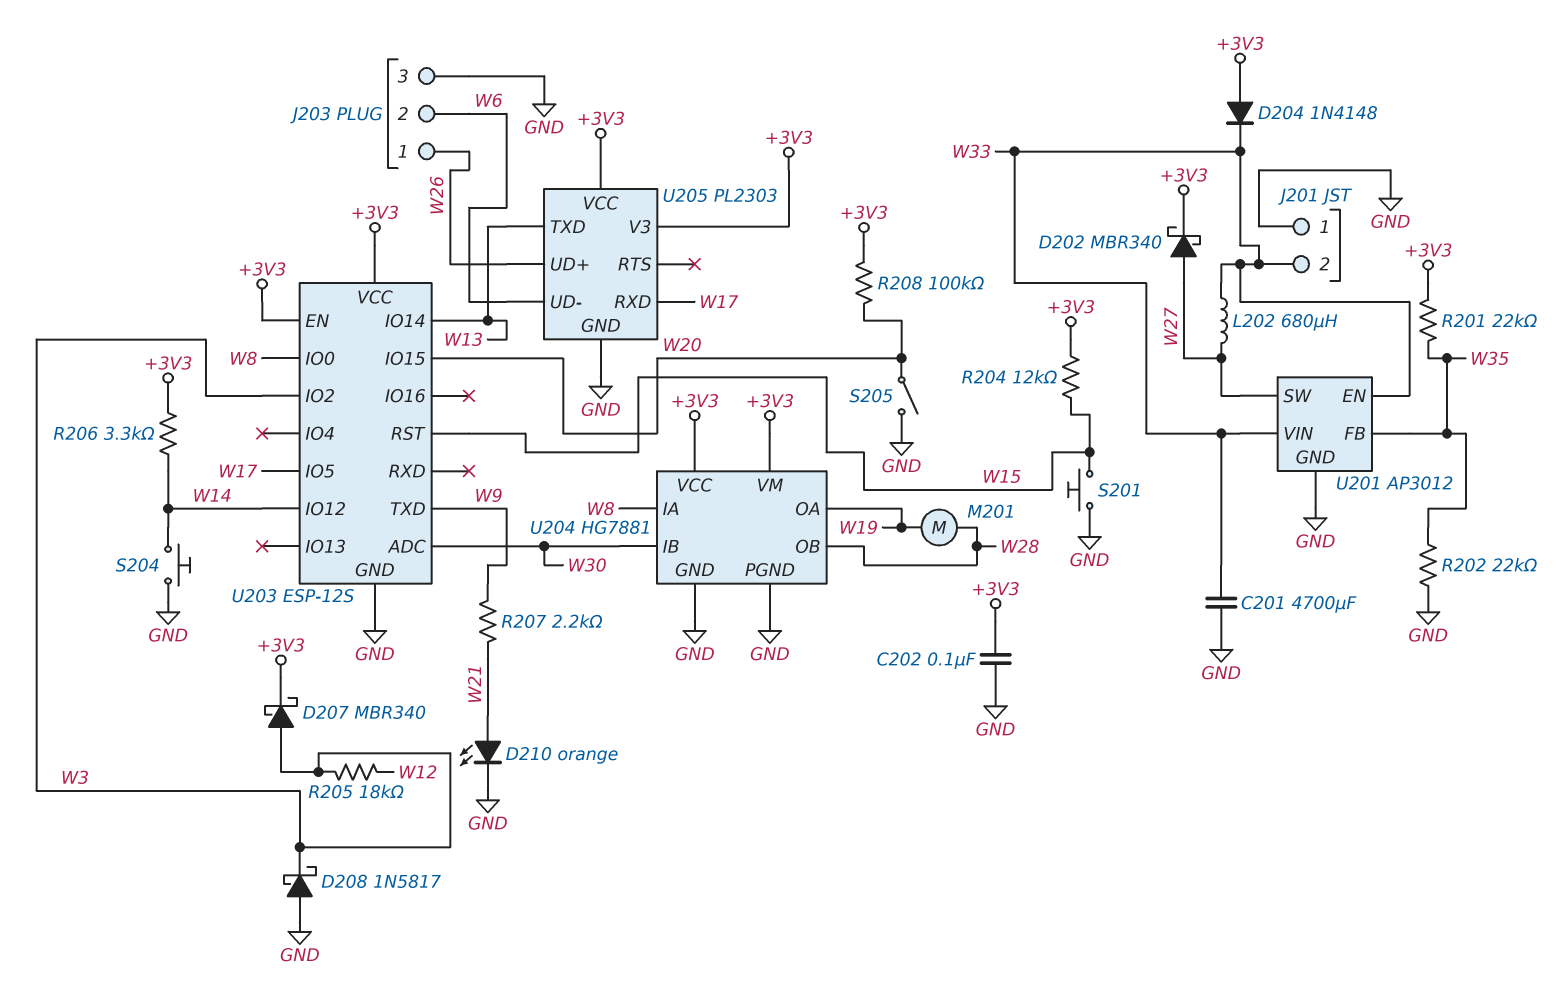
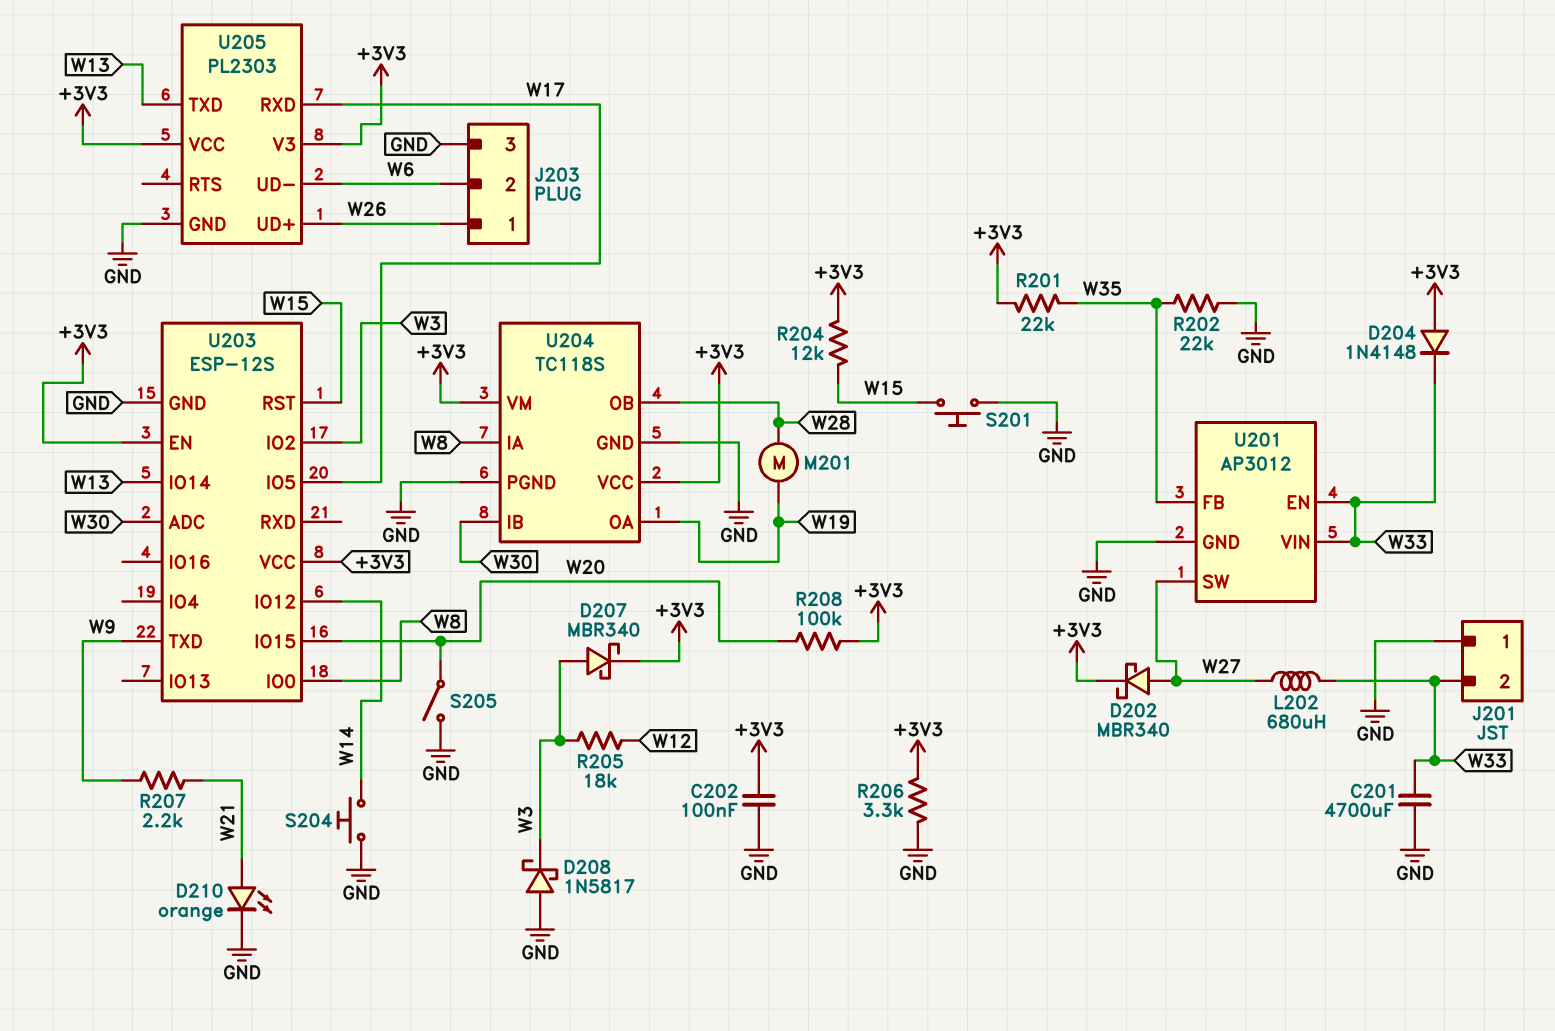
R206: 3.3k (+3V3, W14) -> 3.3k (+3V3, GND)
U204: HG7881 -> TC118S

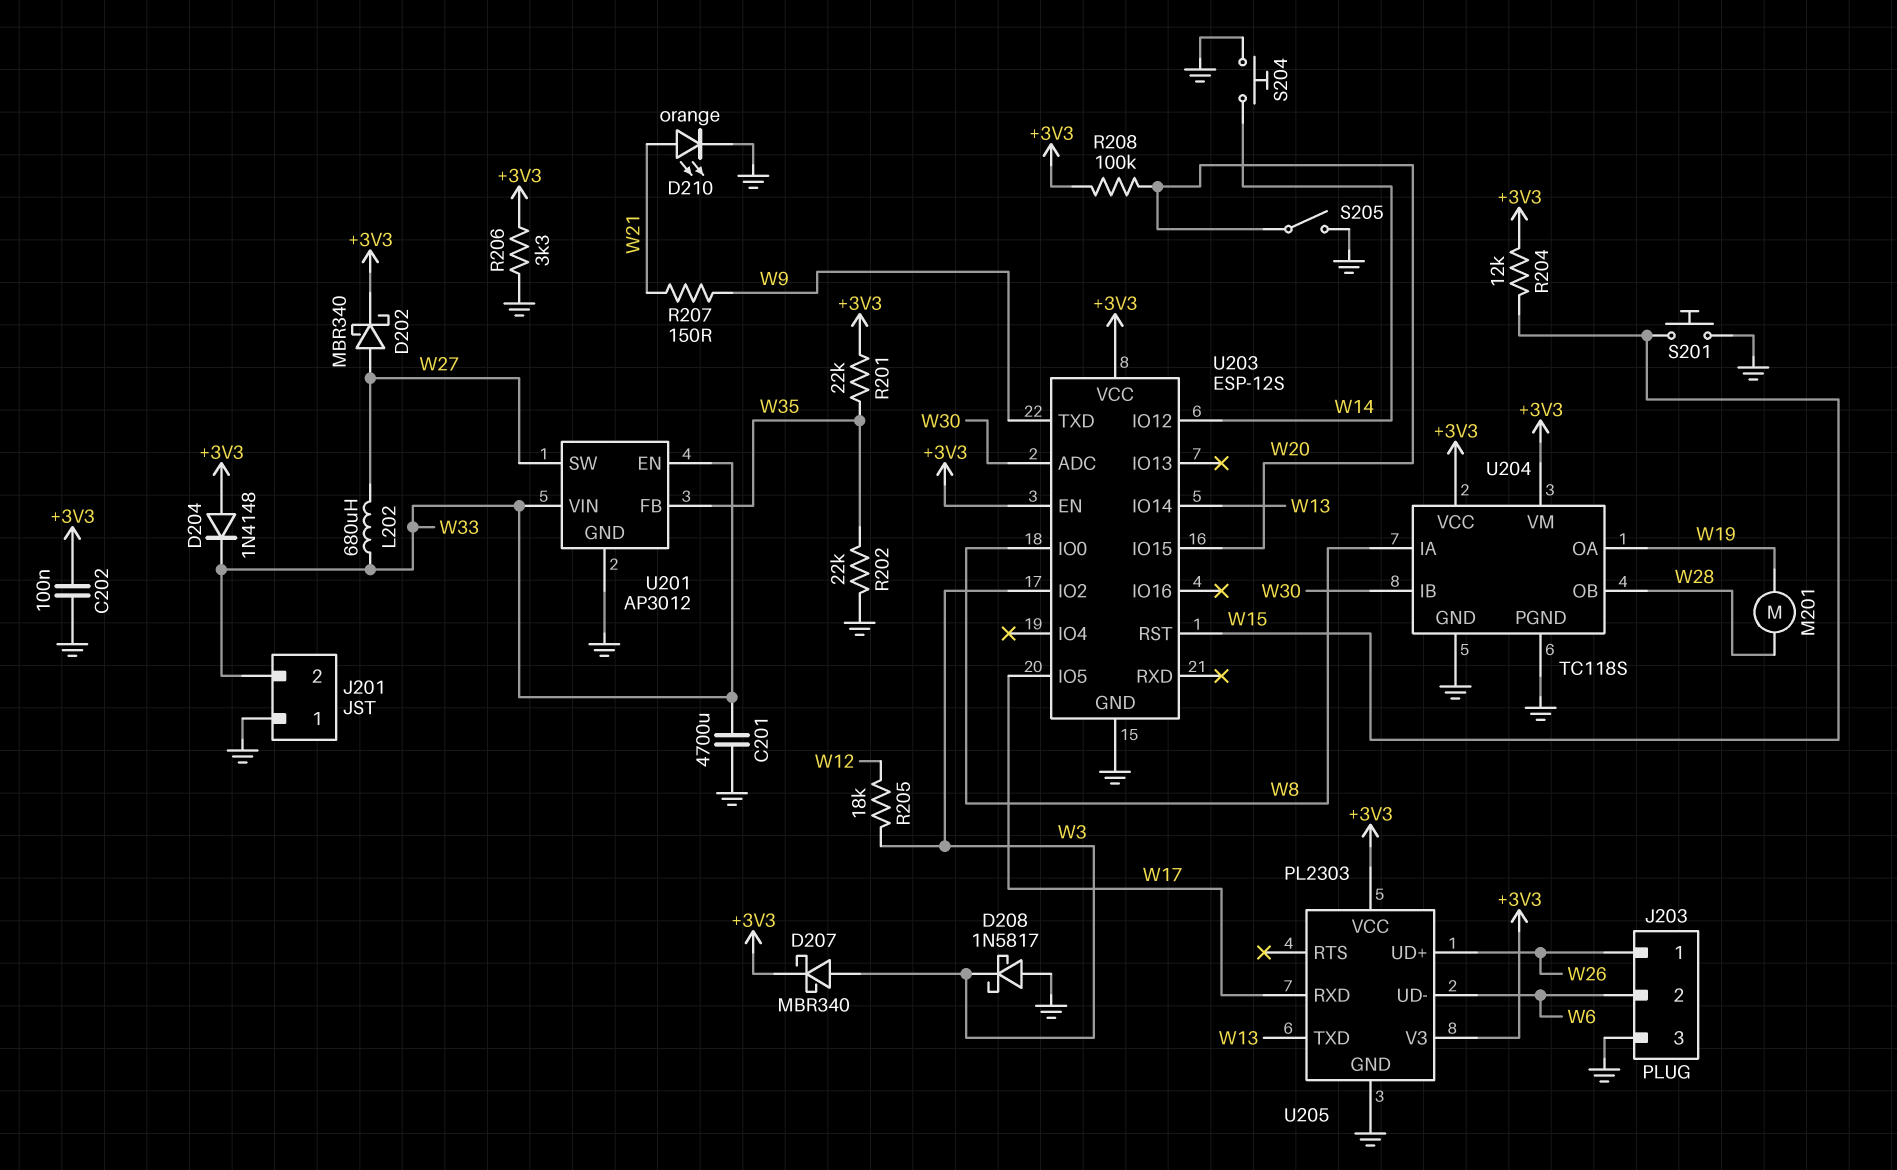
R207: 2.2k (W9, W21) -> 150 (W9, W21)

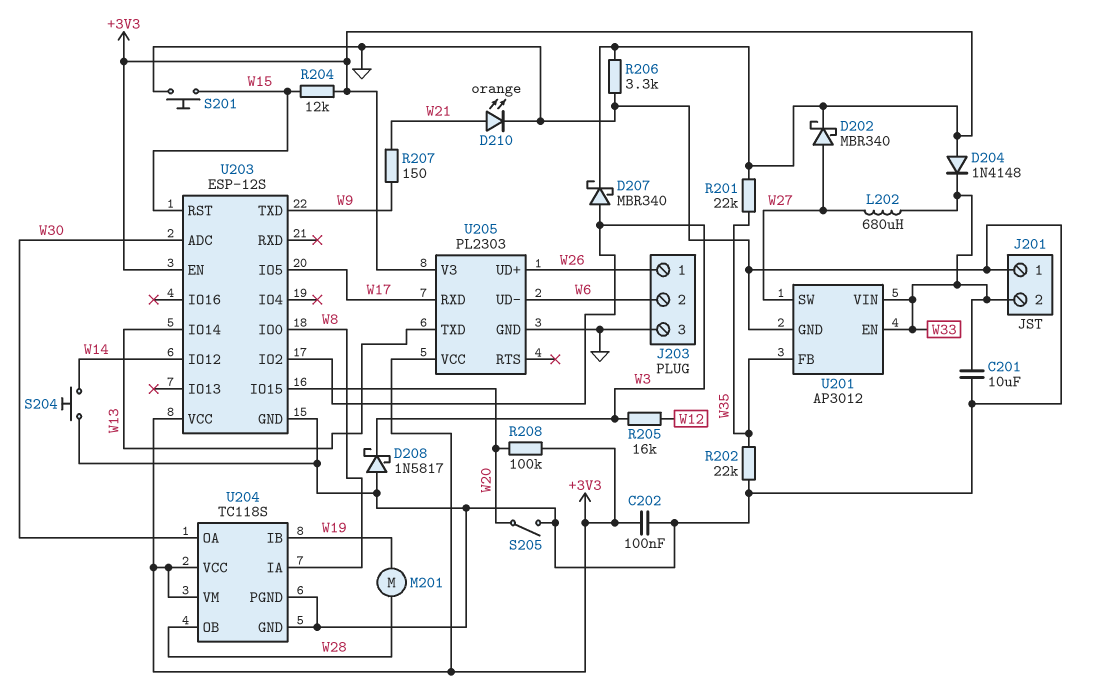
C201: 4700uF (GND, W33) -> 10uF (GND, W33)
R205: 18k (W3, W12) -> 16k (W3, W12)
U204 pin IB: W30 -> W19
U204 pin OA: W19 -> W30

